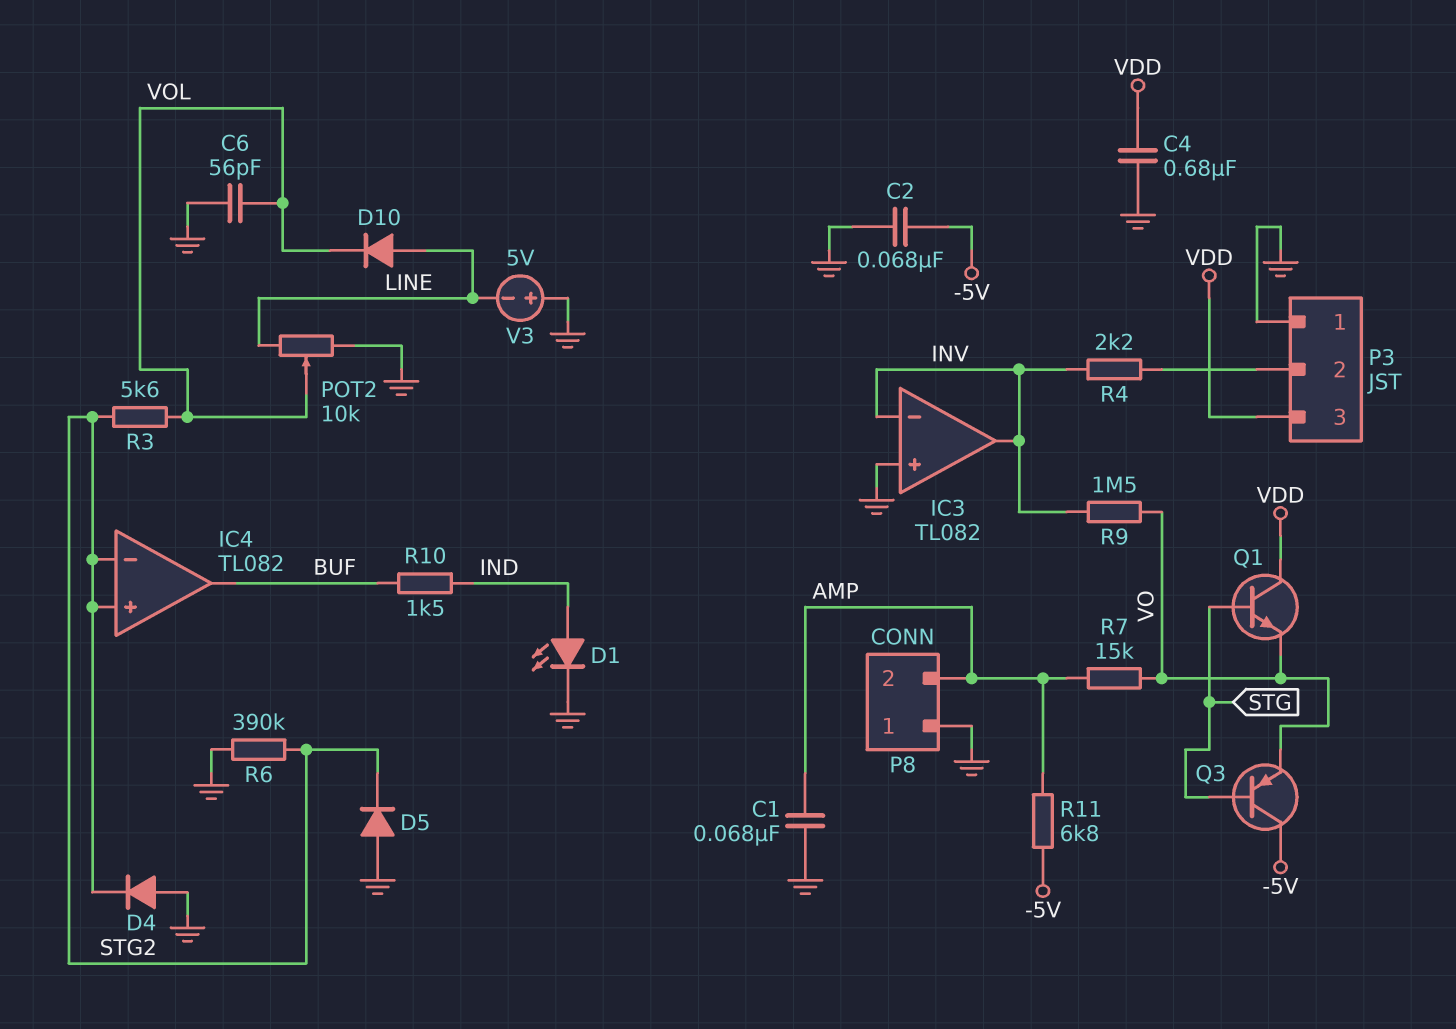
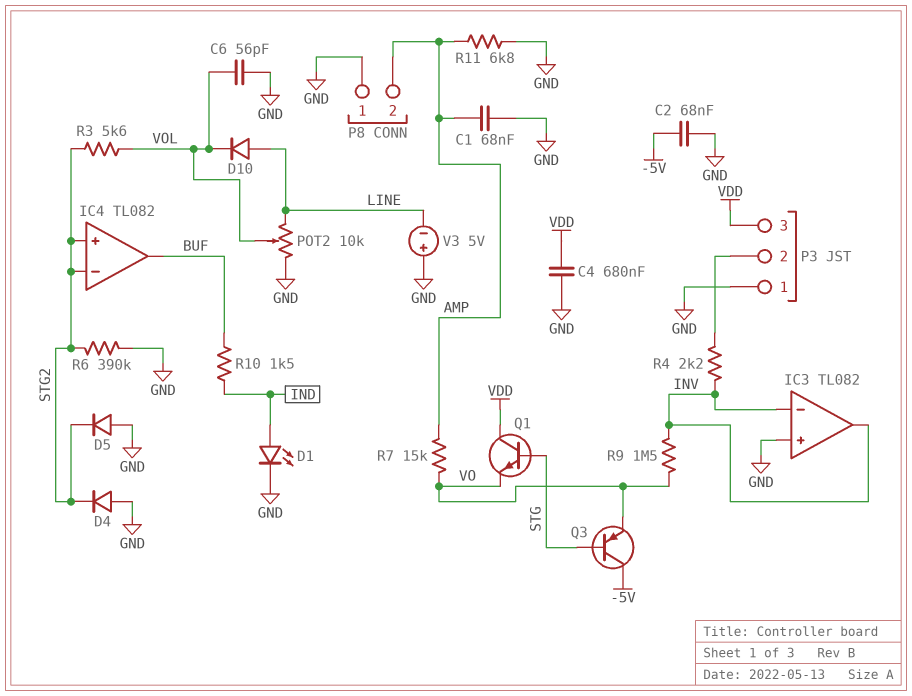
R11: 6.8k (-5V, AMP) -> 6.8k (AMP, GND)

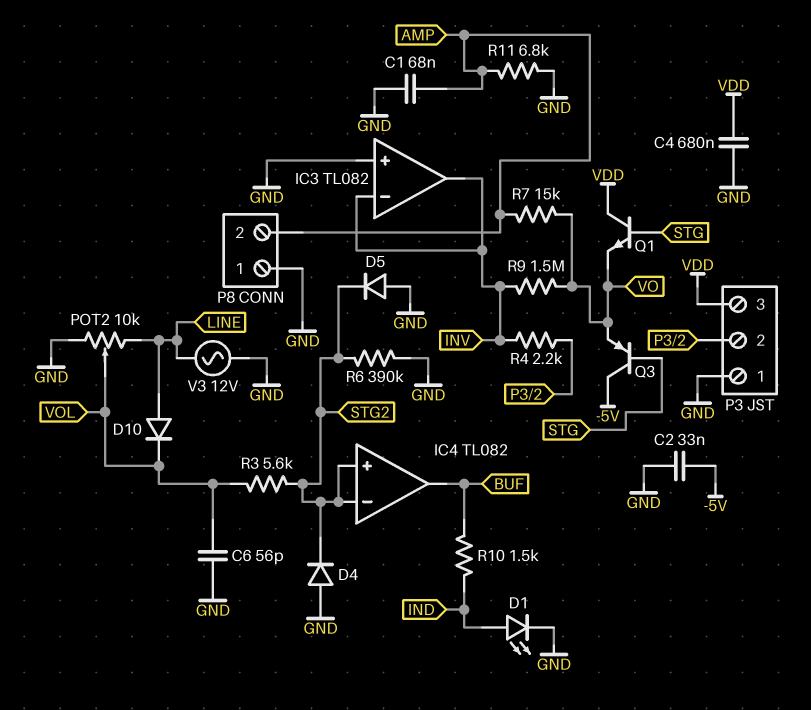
C2: 68nF (-5V, GND) -> 33nF (-5V, GND)
V3: 5V (plus GND, minus LINE) -> AC 12V (GND, LINE)

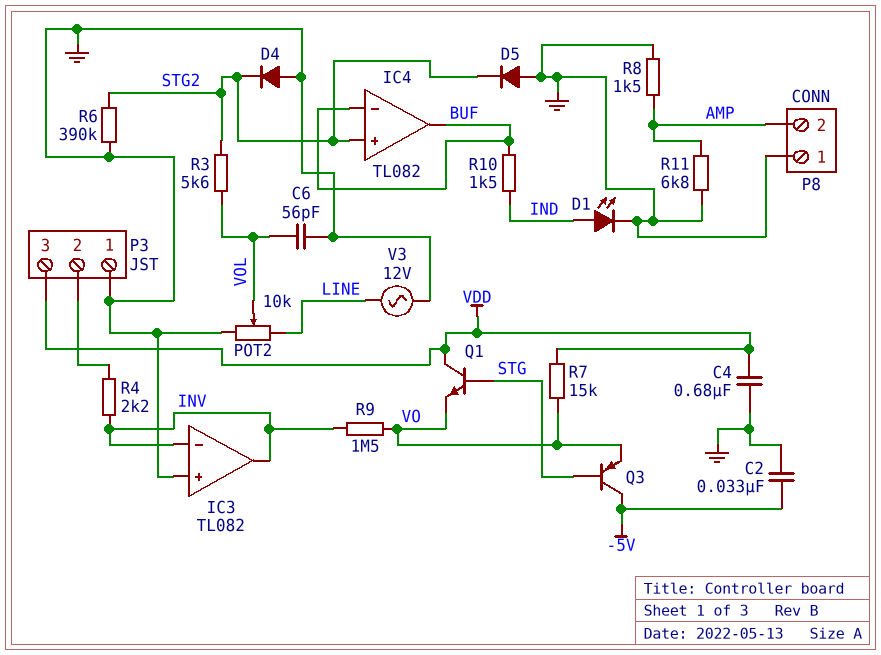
C1: 68nF (AMP, GND) -> none
D10: diode (A LINE, K VOL) -> none
IC4 pin in-: STG2 -> BUF
R7: 15k (AMP, VO) -> 15k (VDD, VO)
R8: none -> 1.5k (AMP, GND)

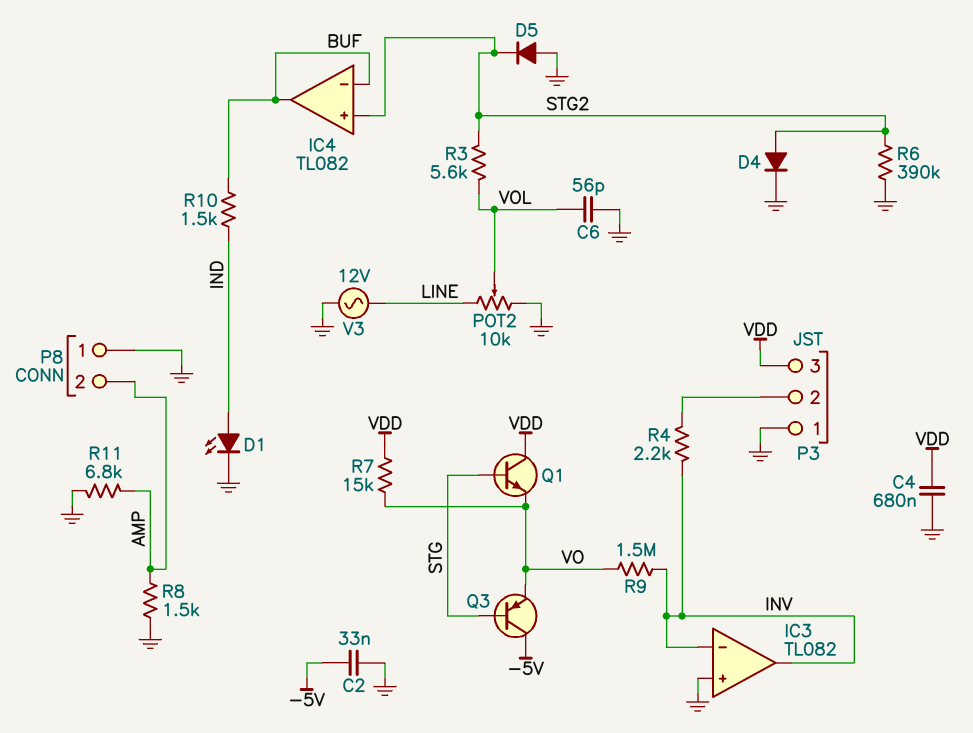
D4: diode (A GND, K STG2) -> diode (A STG2, K GND)

